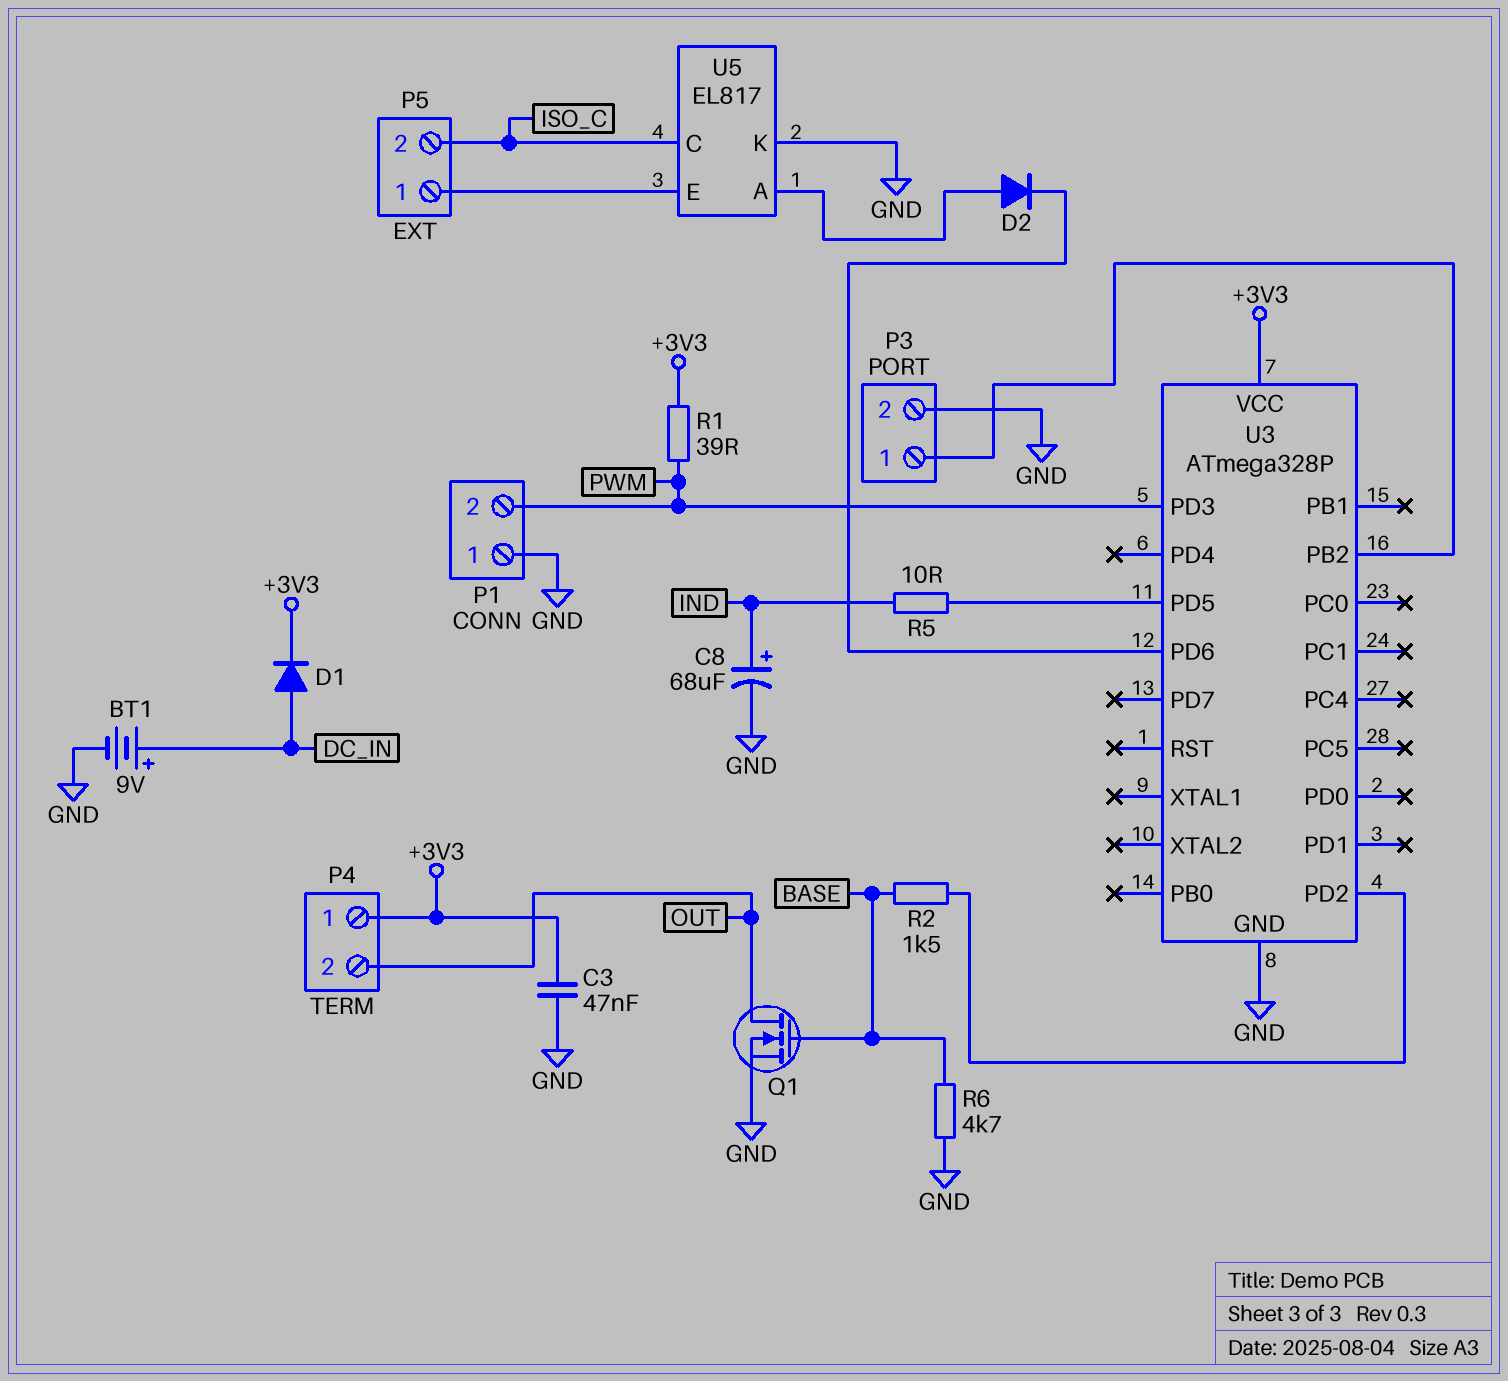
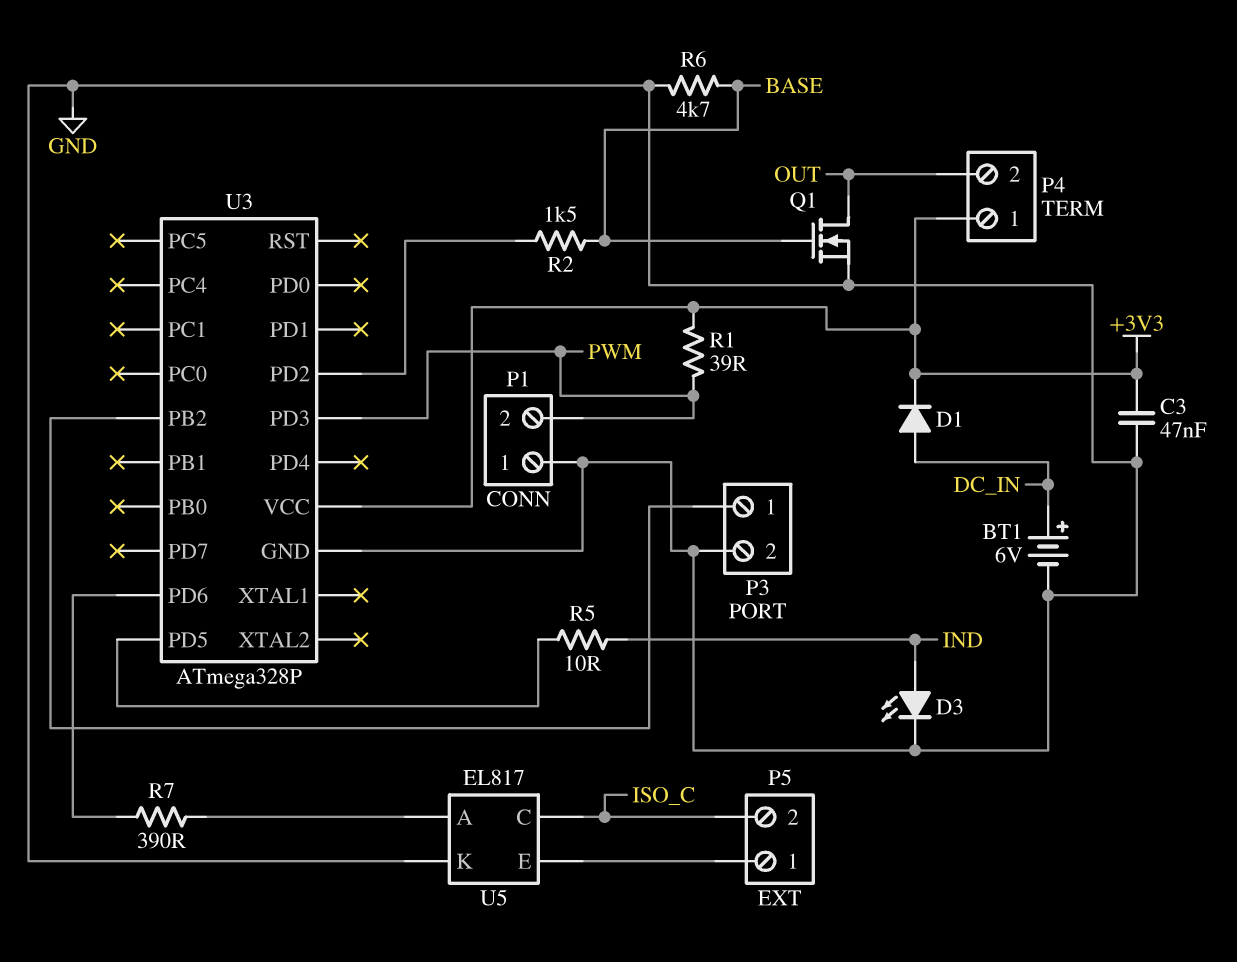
BT1: 9V (plus DC_IN, minus GND) -> 6V (plus DC_IN, minus GND)
C8: 68uF (plus IND, minus GND) -> none
D2: diode (A U5/A, K U3/PD6) -> none
D3: none -> LED (A IND, K GND)
R7: none -> 390 (U3/PD6, U5/A)

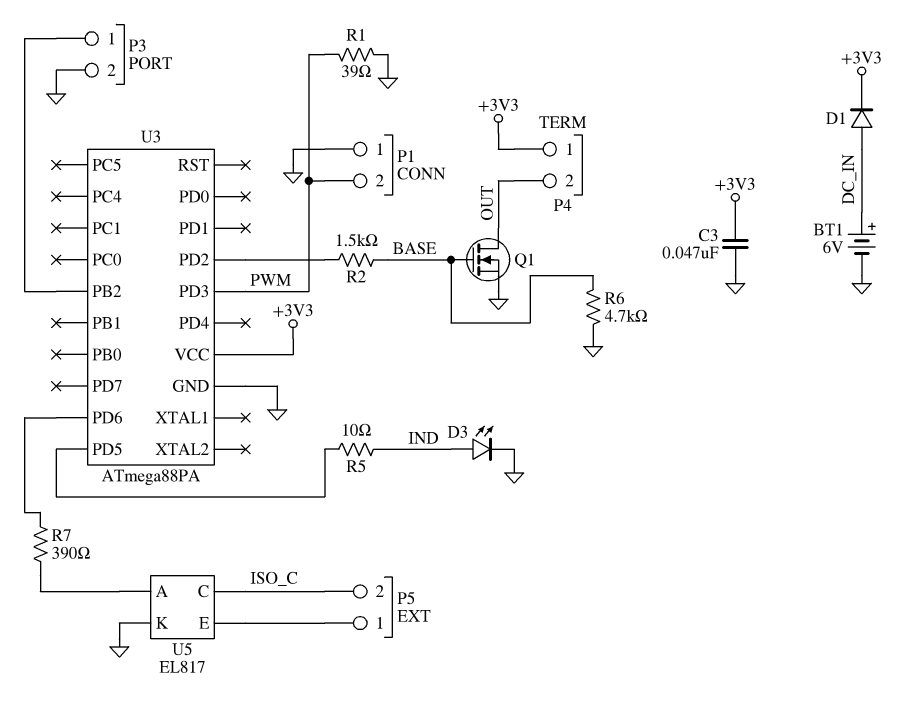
R1: 39 (+3V3, PWM) -> 39 (GND, PWM)
U3: ATmega328P -> ATmega88PA

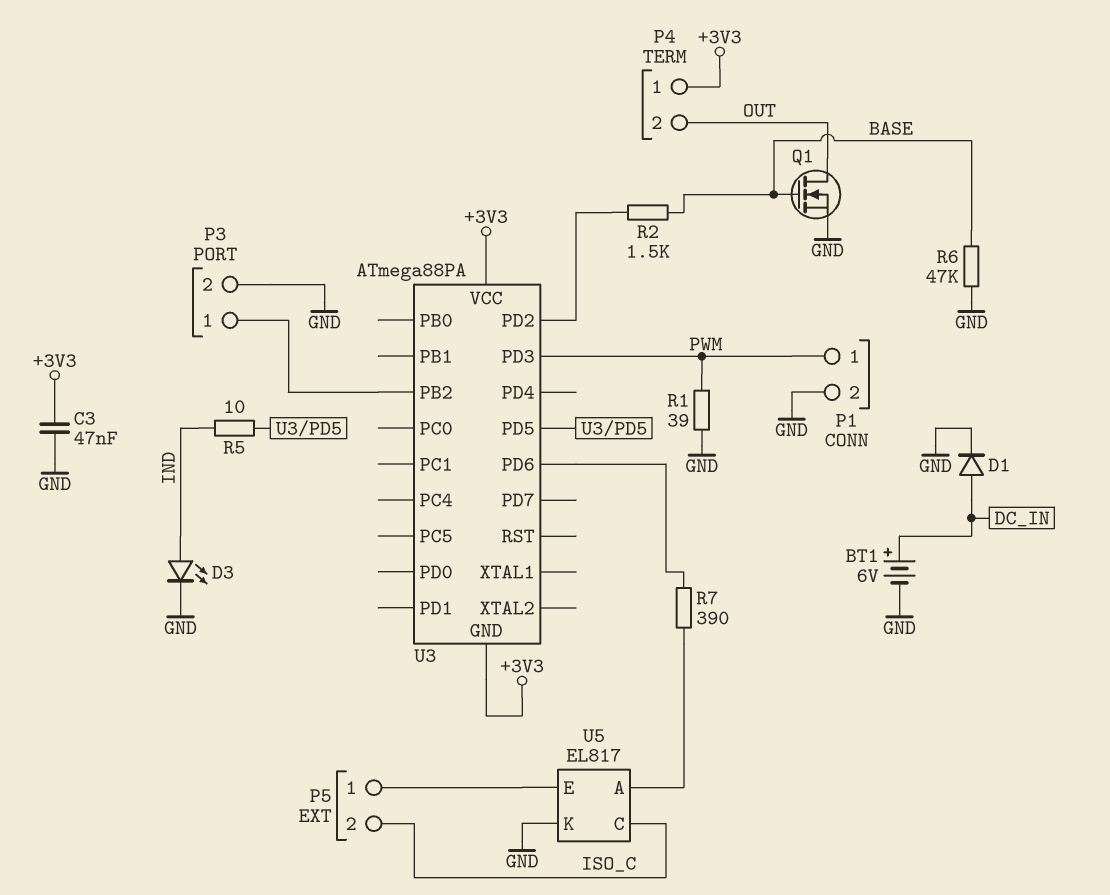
D1: diode (A DC_IN, K +3V3) -> diode (A DC_IN, K GND)
P1 pin 1: GND -> PWM
P1 pin 2: PWM -> GND
R6: 4.7k (BASE, GND) -> 47k (BASE, GND)
U3 pin GND: GND -> +3V3

